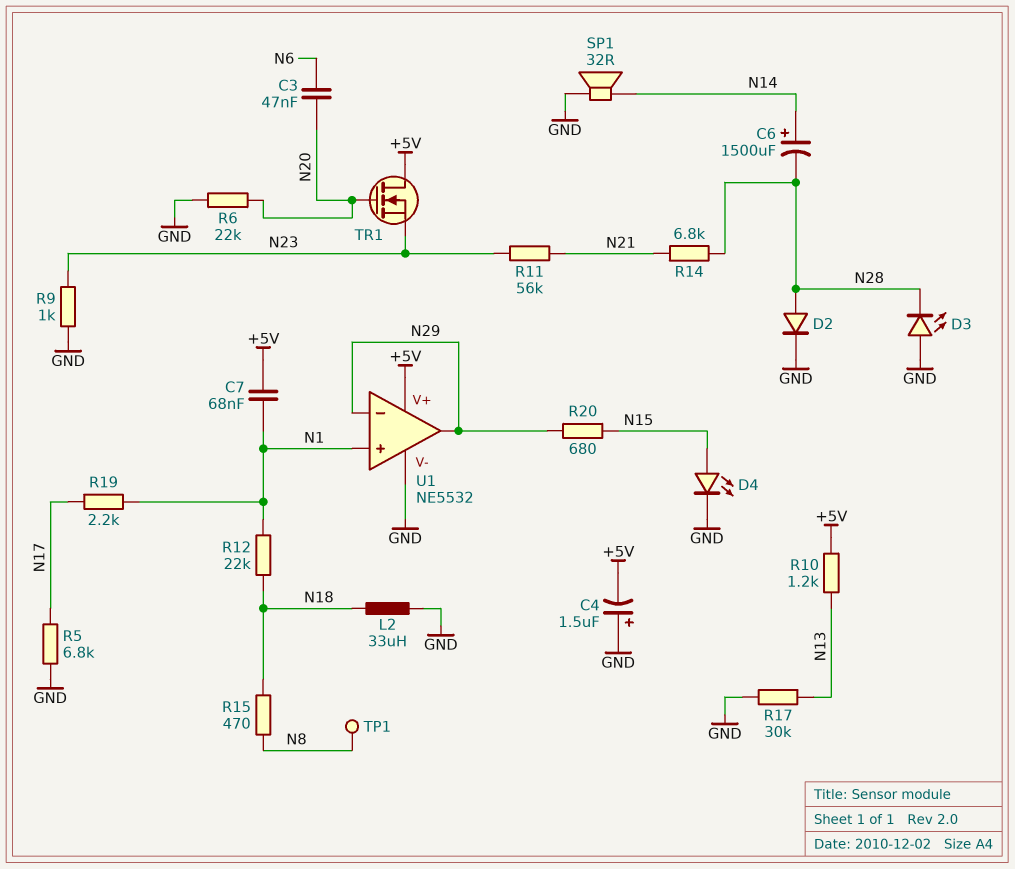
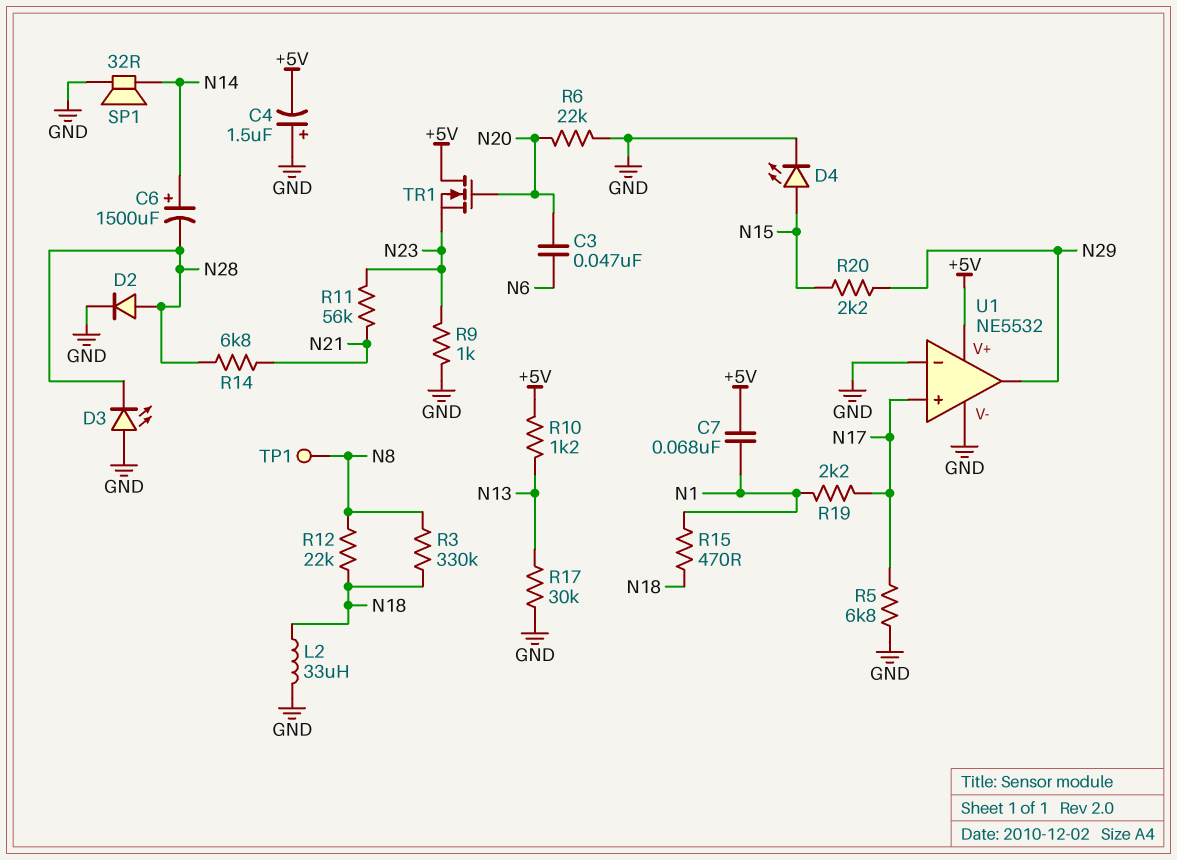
R3: none -> 330k (N8, N18)
R12: 22k (N1, N18) -> 22k (N8, N18)
R15: 470 (N8, N18) -> 470 (N1, N18)
R20: 680 (N15, N29) -> 2.2k (N15, N29)
U1 pin in+: N1 -> N17
U1 pin in-: N29 -> GND

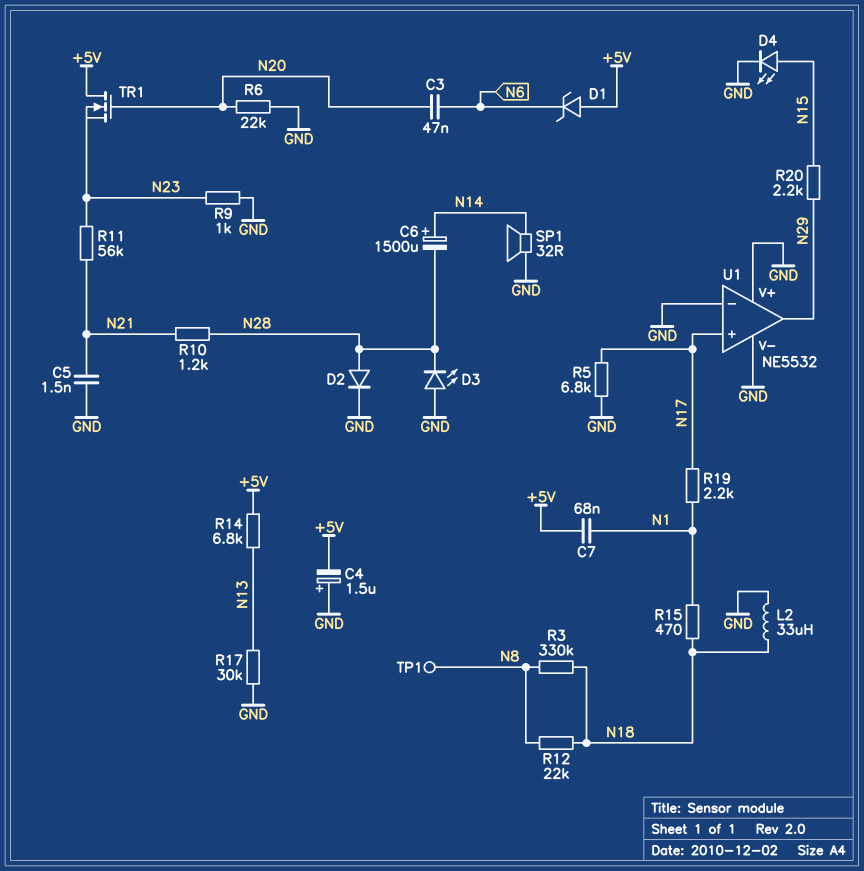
C5: none -> 1.5nF (GND, N21)
D1: none -> zener (A +5V, K N6)
R10: 1.2k (+5V, N13) -> 1.2k (N21, N28)
R14: 6.8k (N21, N28) -> 6.8k (+5V, N13)
U1 pin V+: +5V -> GND

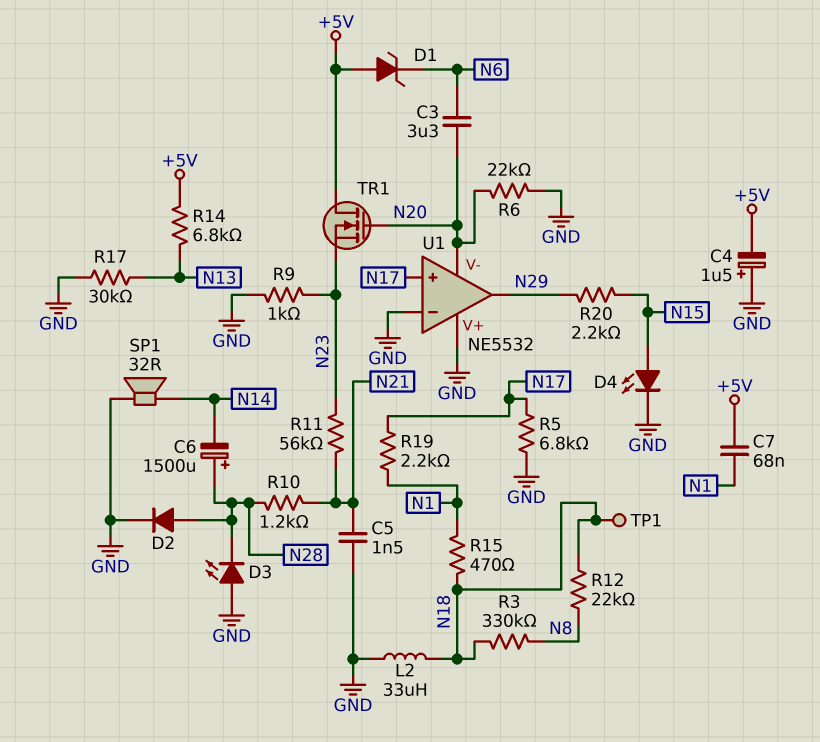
C3: 47nF (N6, N20) -> 3.3uF (N6, N20)
C6: 1500uF (plus N14, minus N28) -> 1500uF (plus N28, minus N14)
TP1: test point (N8) -> test point (N18)
U1 pin V-: GND -> N20

